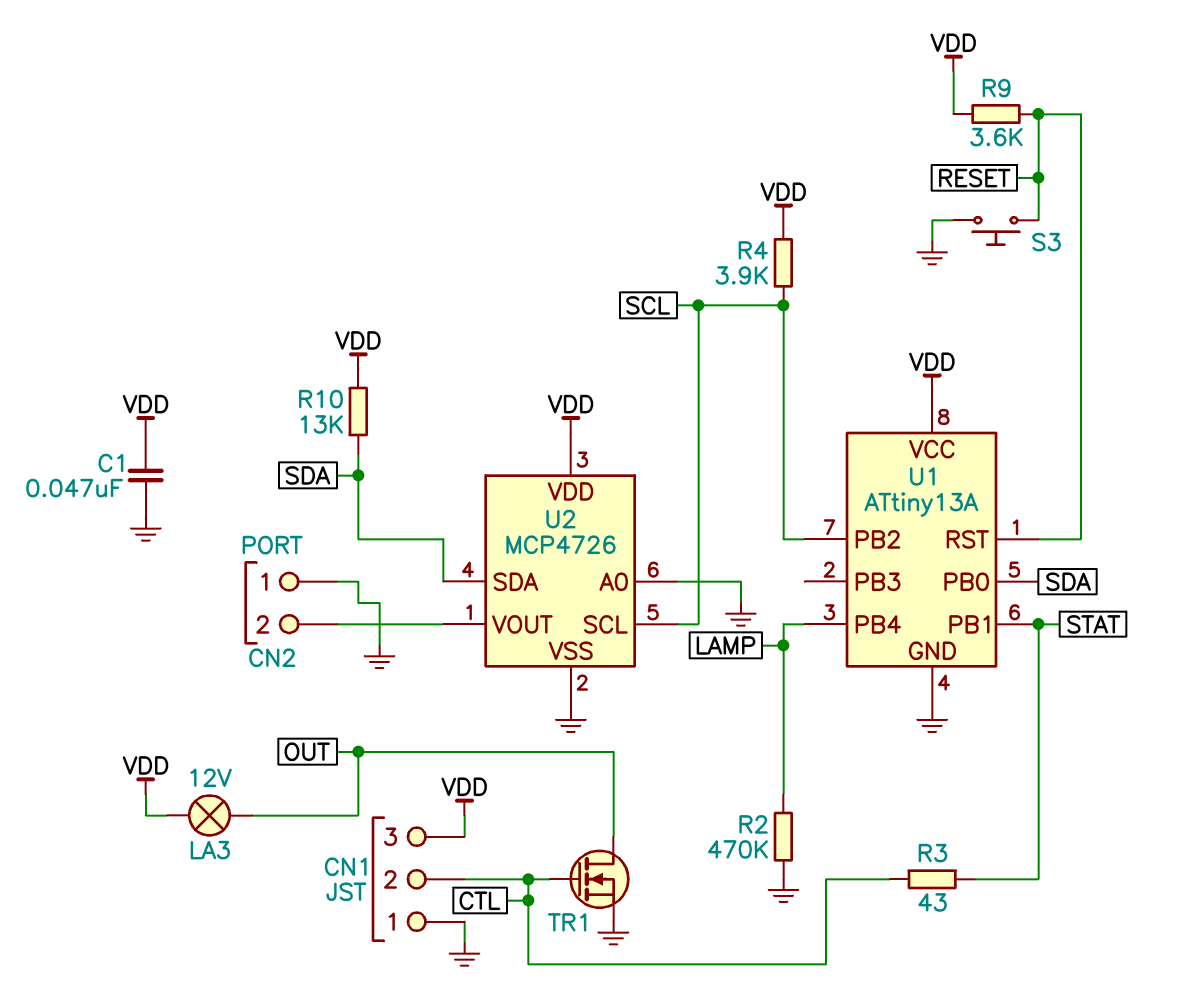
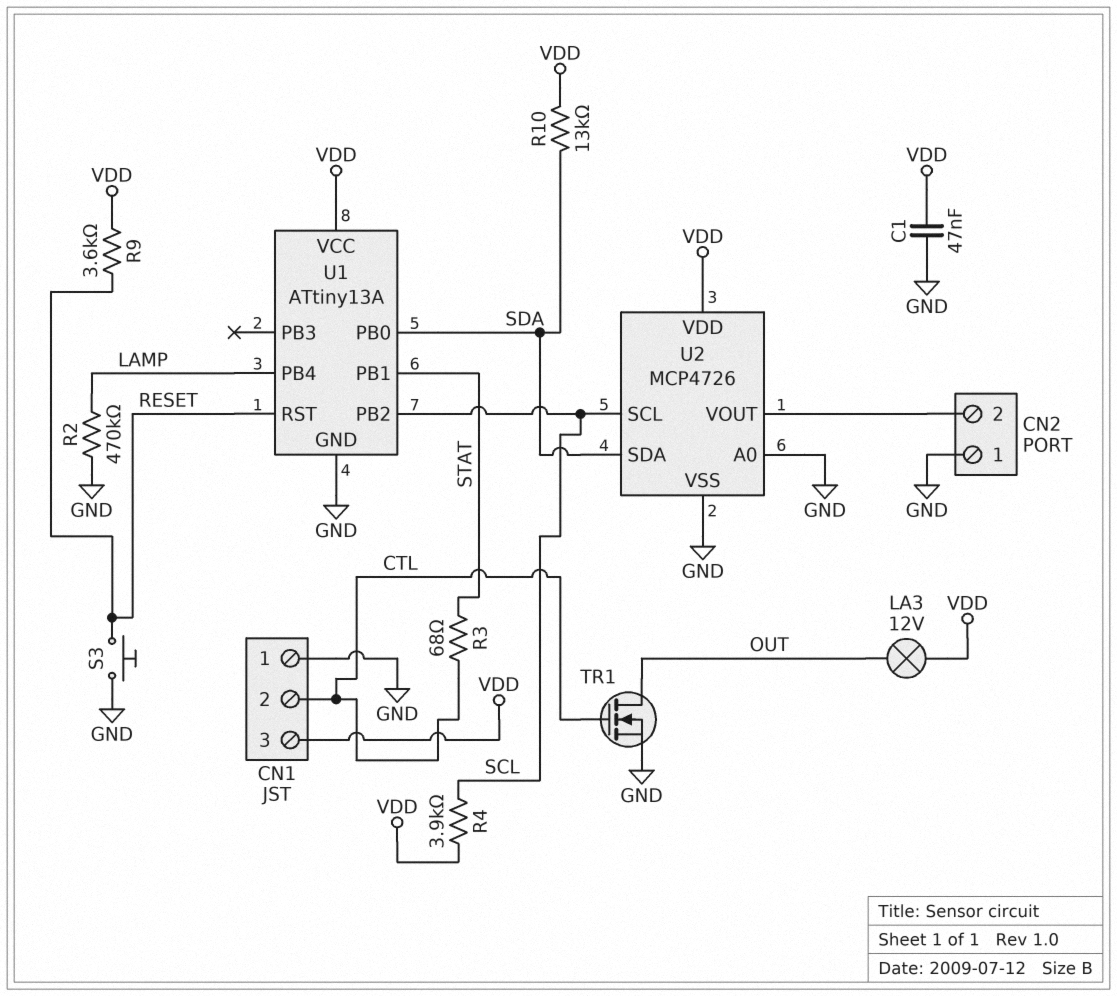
R3: 43 (CTL, STAT) -> 68 (CTL, STAT)

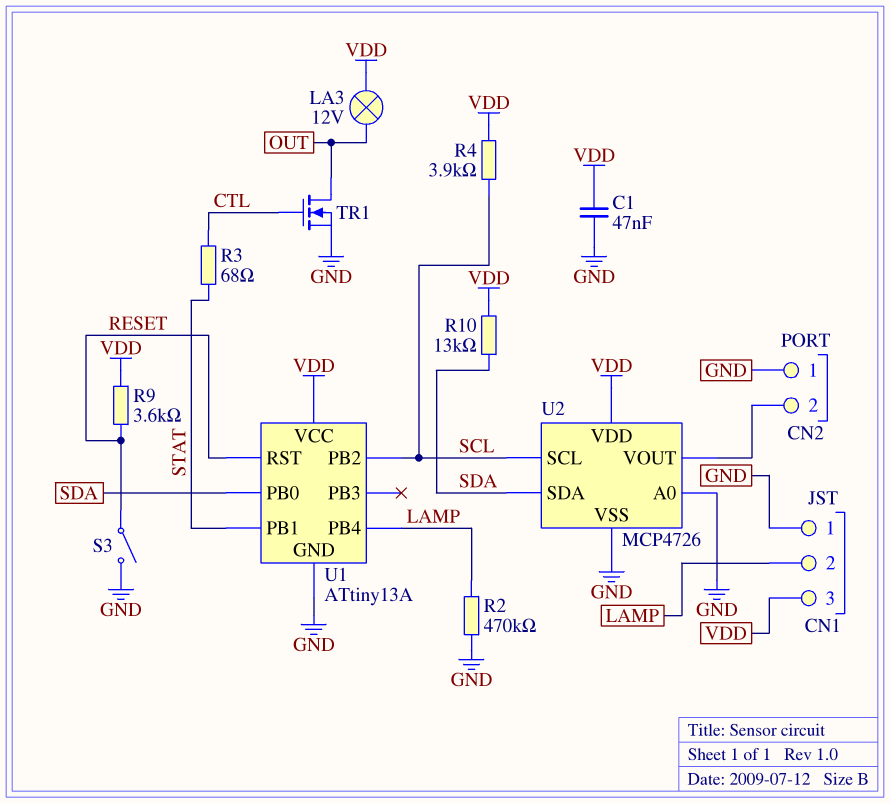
CN1 pin 2: CTL -> LAMP
S3: button (GND, RESET) -> switch (GND, RESET)

